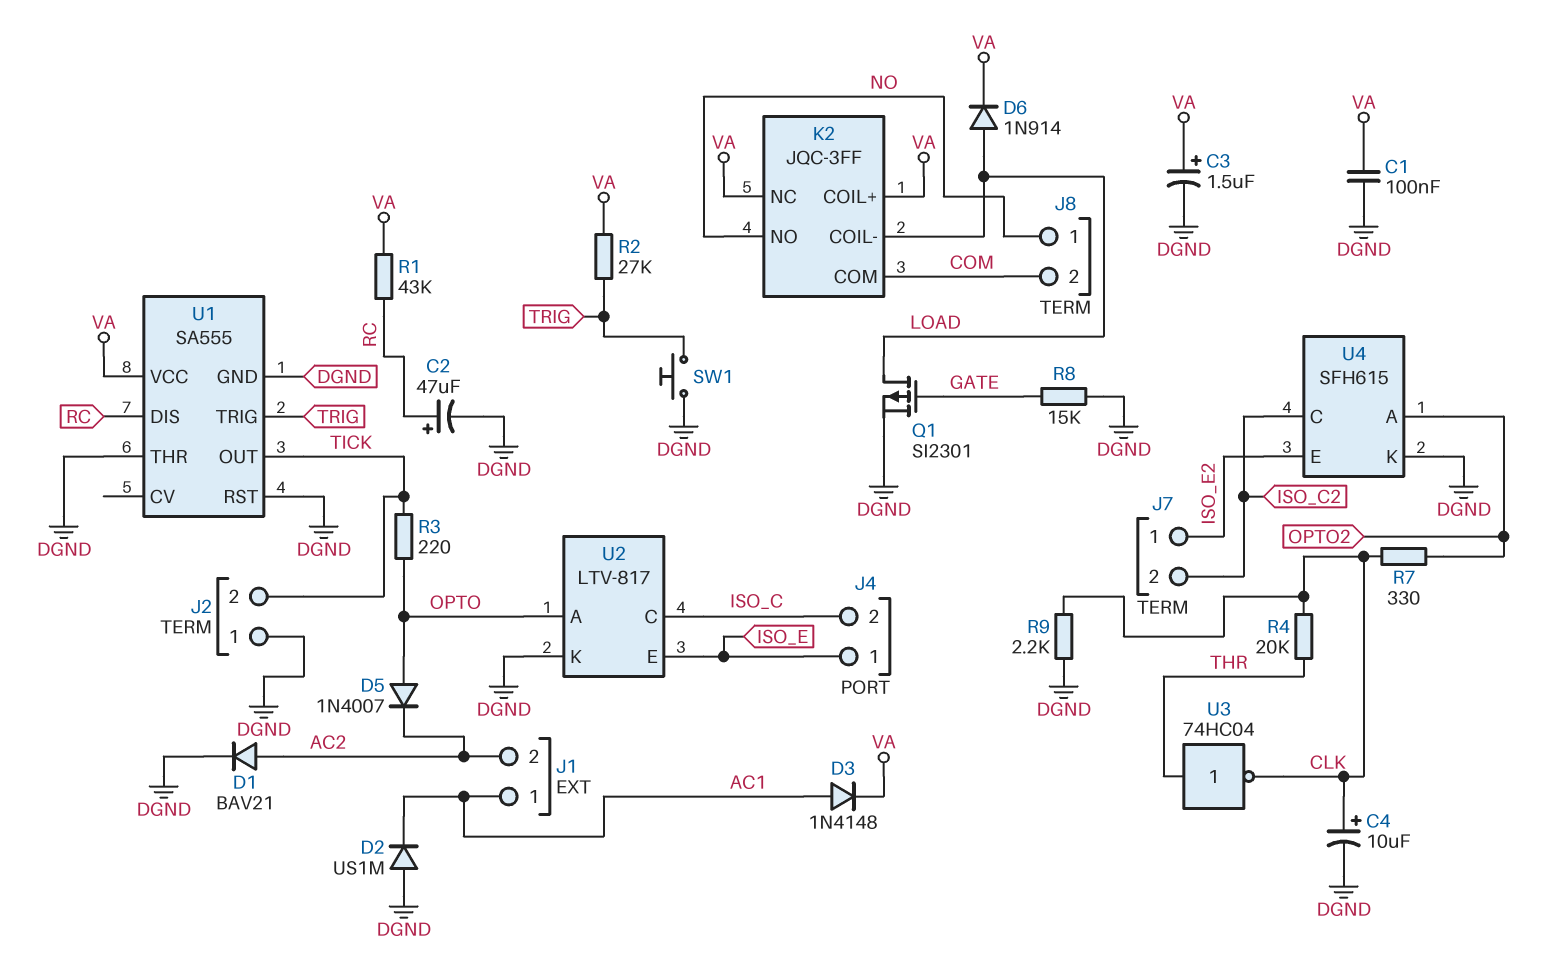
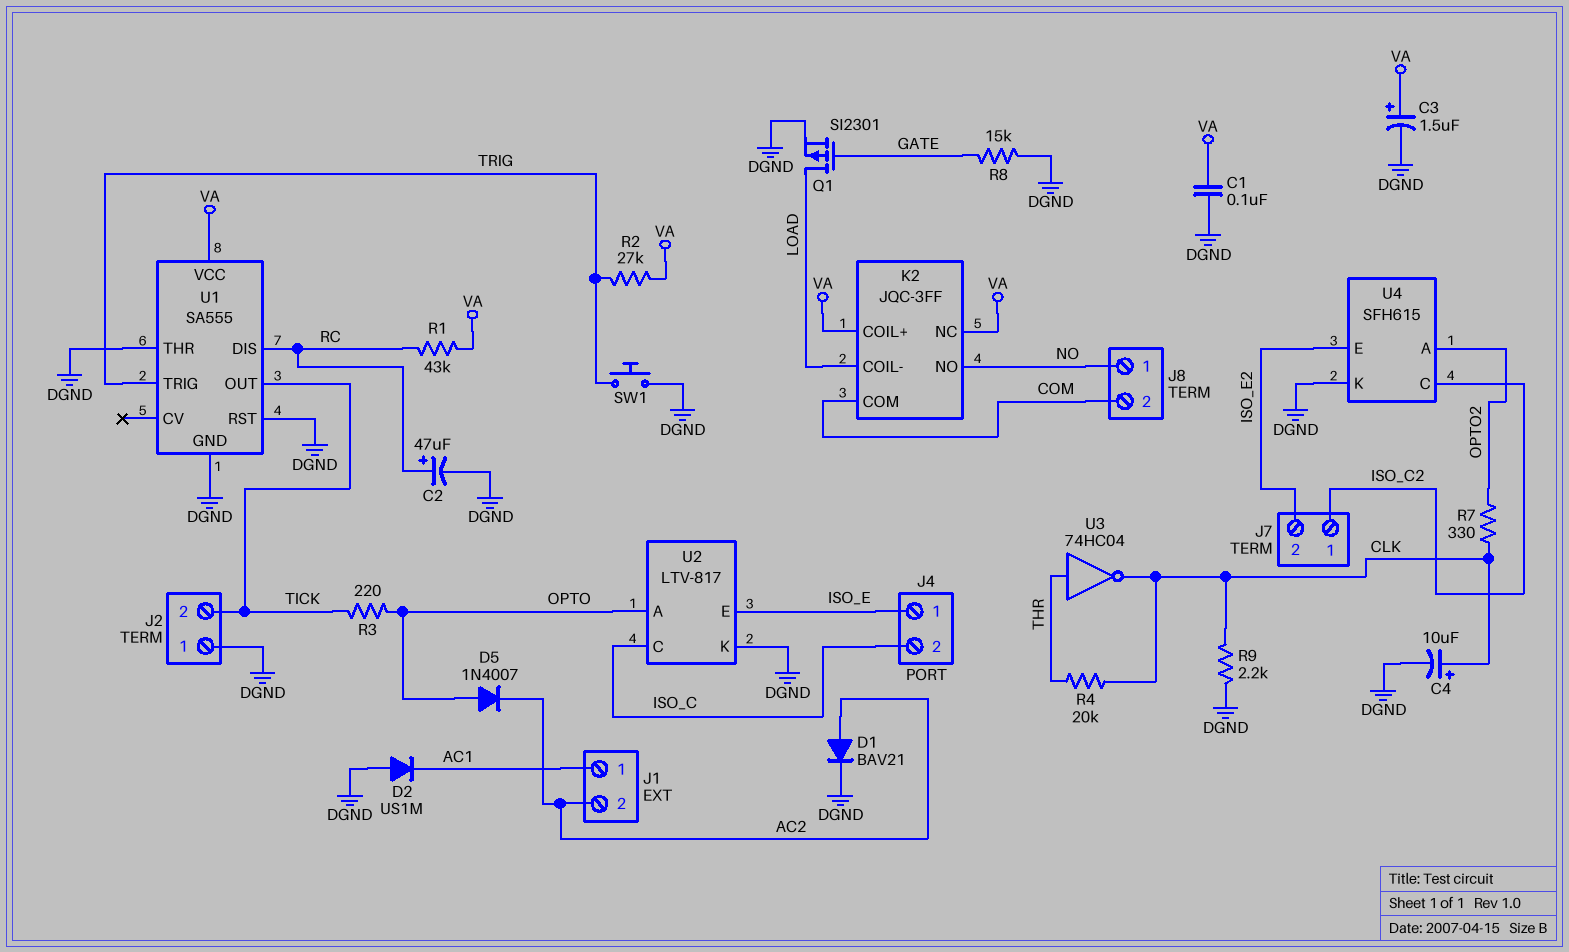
D3: diode 1N4148 (A AC1, K VA) -> none
D6: diode 1N914 (A LOAD, K VA) -> none
J7 pin 1: ISO_E2 -> ISO_C2
J7 pin 2: ISO_C2 -> ISO_E2

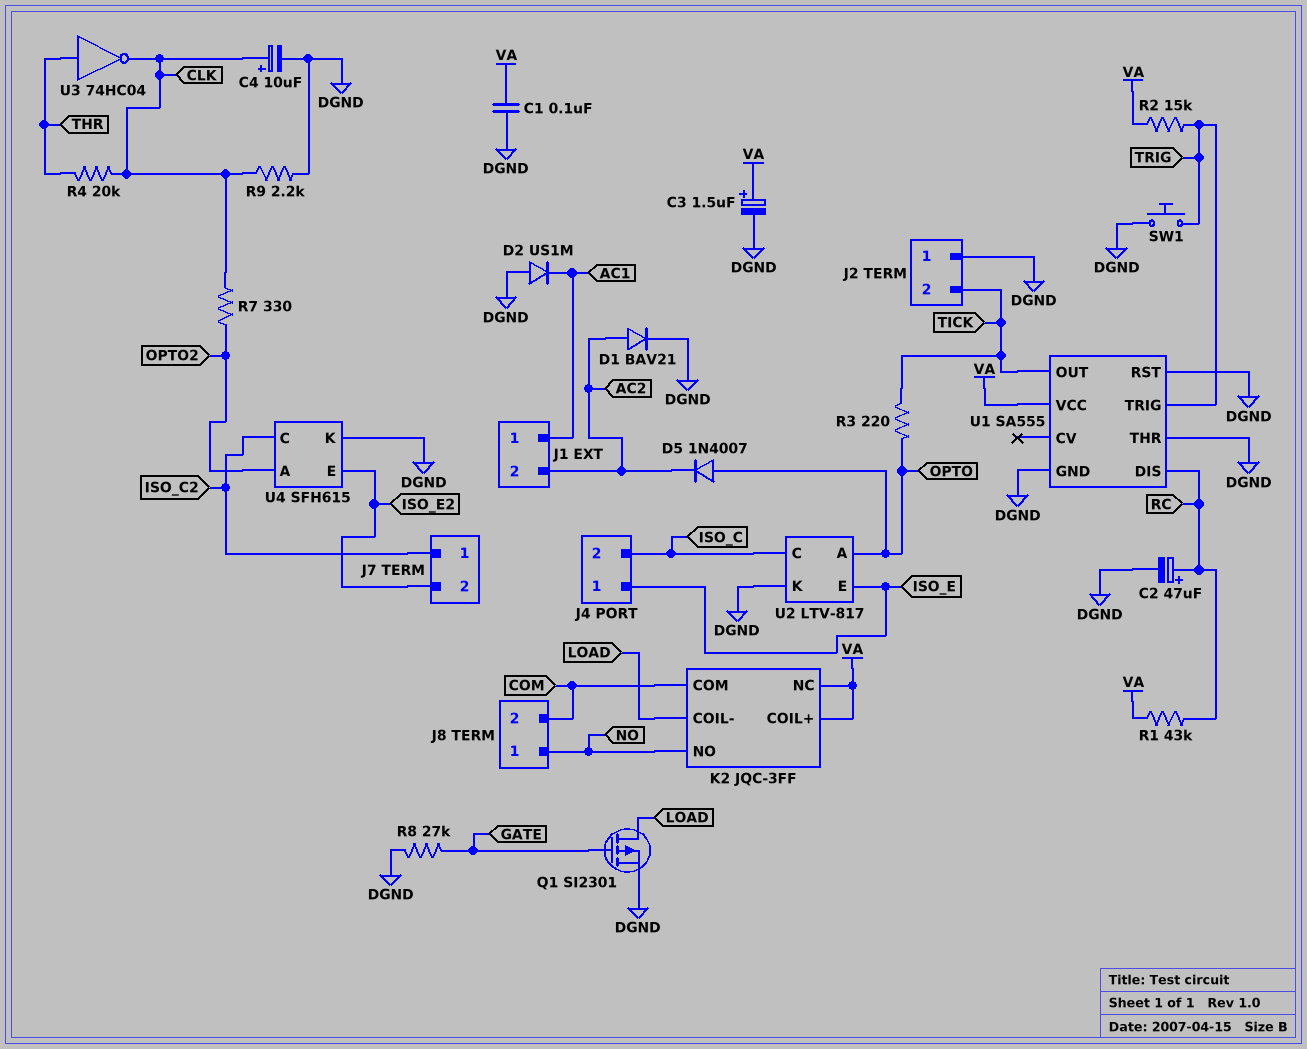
R2: 27k (TRIG, VA) -> 15k (TRIG, VA)
R8: 15k (DGND, GATE) -> 27k (DGND, GATE)

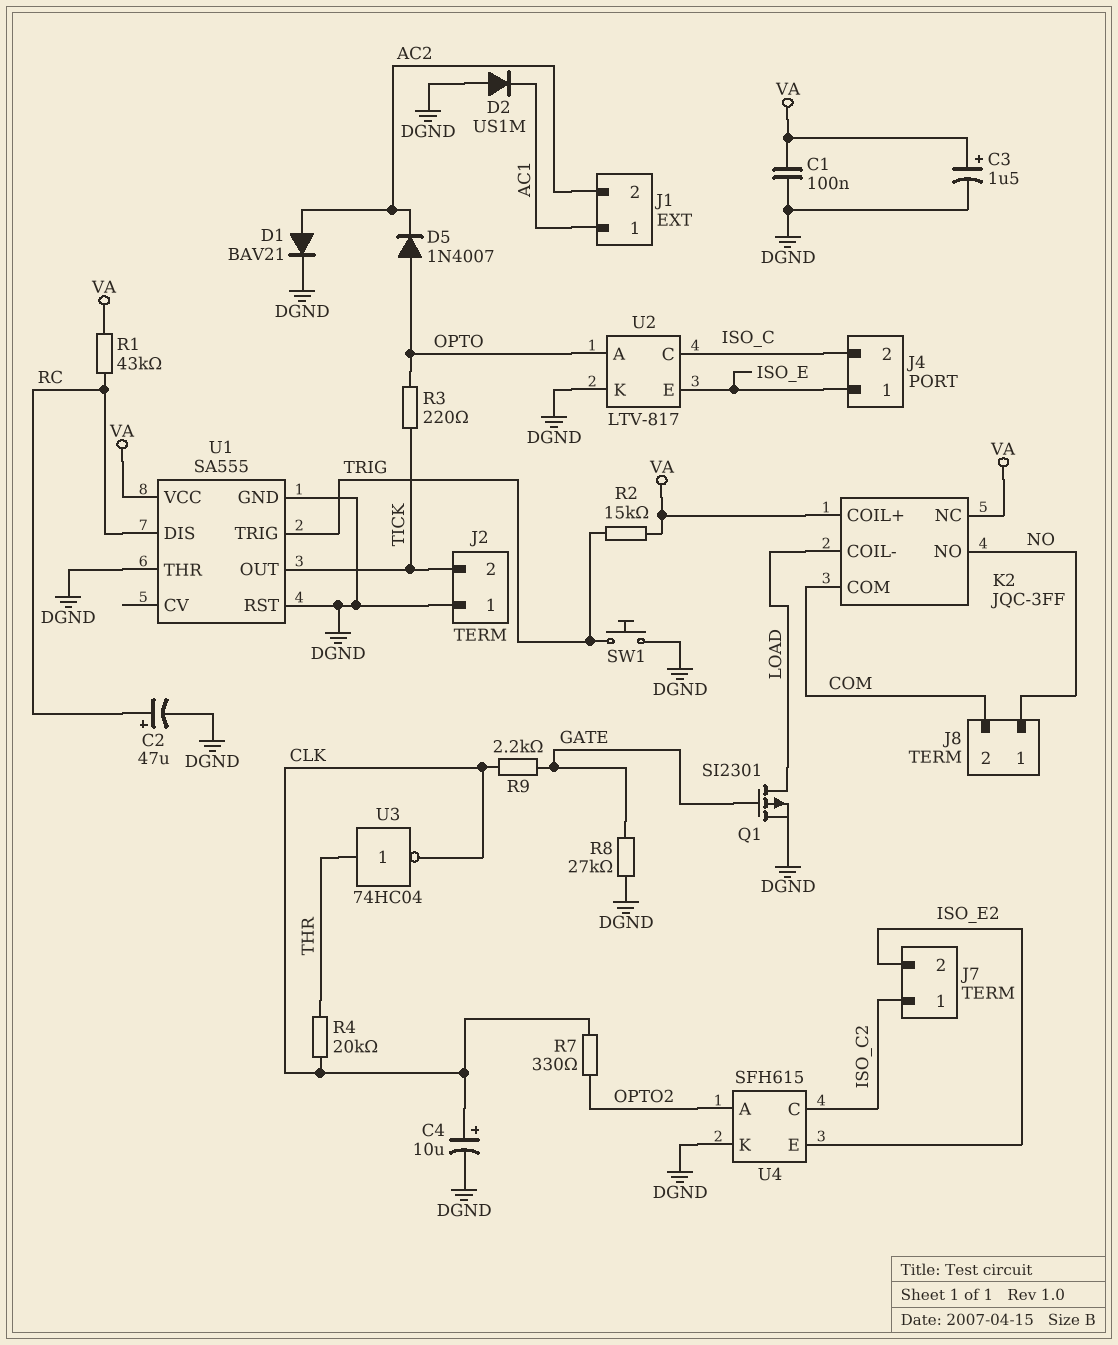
R9: 2.2k (CLK, DGND) -> 2.2k (CLK, GATE)

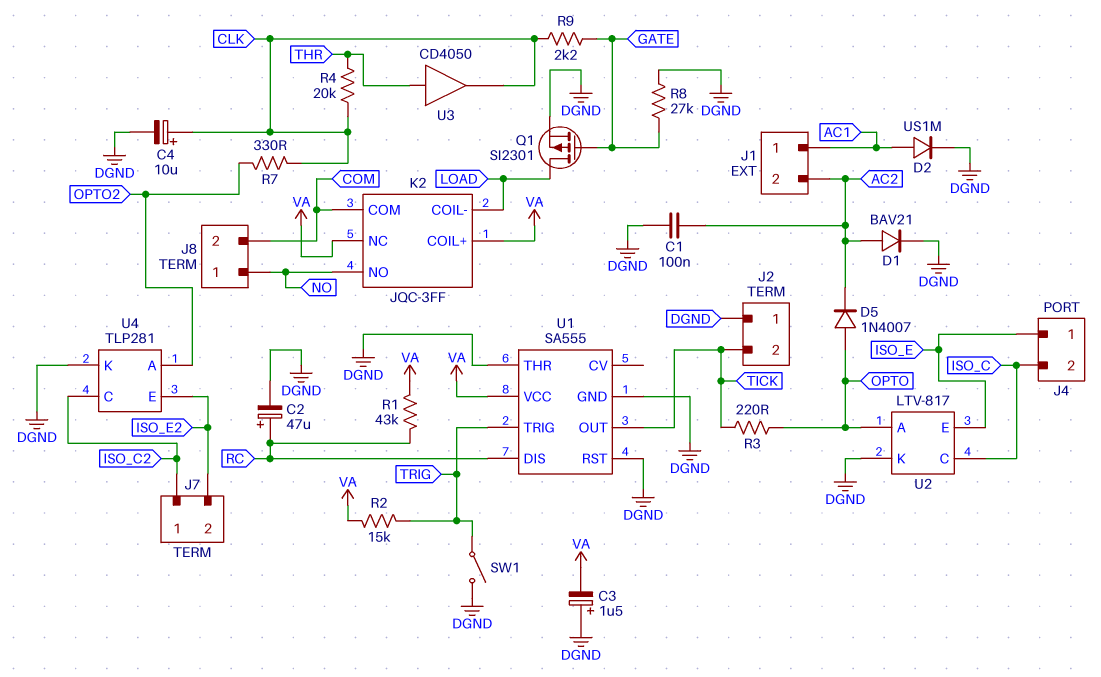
C1: 100nF (DGND, VA) -> 100nF (AC2, DGND)
C3: 1.5uF (plus VA, minus DGND) -> 1.5uF (plus DGND, minus VA)
D2: diode US1M (A DGND, K AC1) -> diode US1M (A AC1, K DGND)
SW1: button (DGND, TRIG) -> switch (DGND, TRIG)
U3: NOT 74HC04 (in THR, out CLK) -> buffer CD4050 (in THR, out CLK)
U4: SFH615 -> TLP281

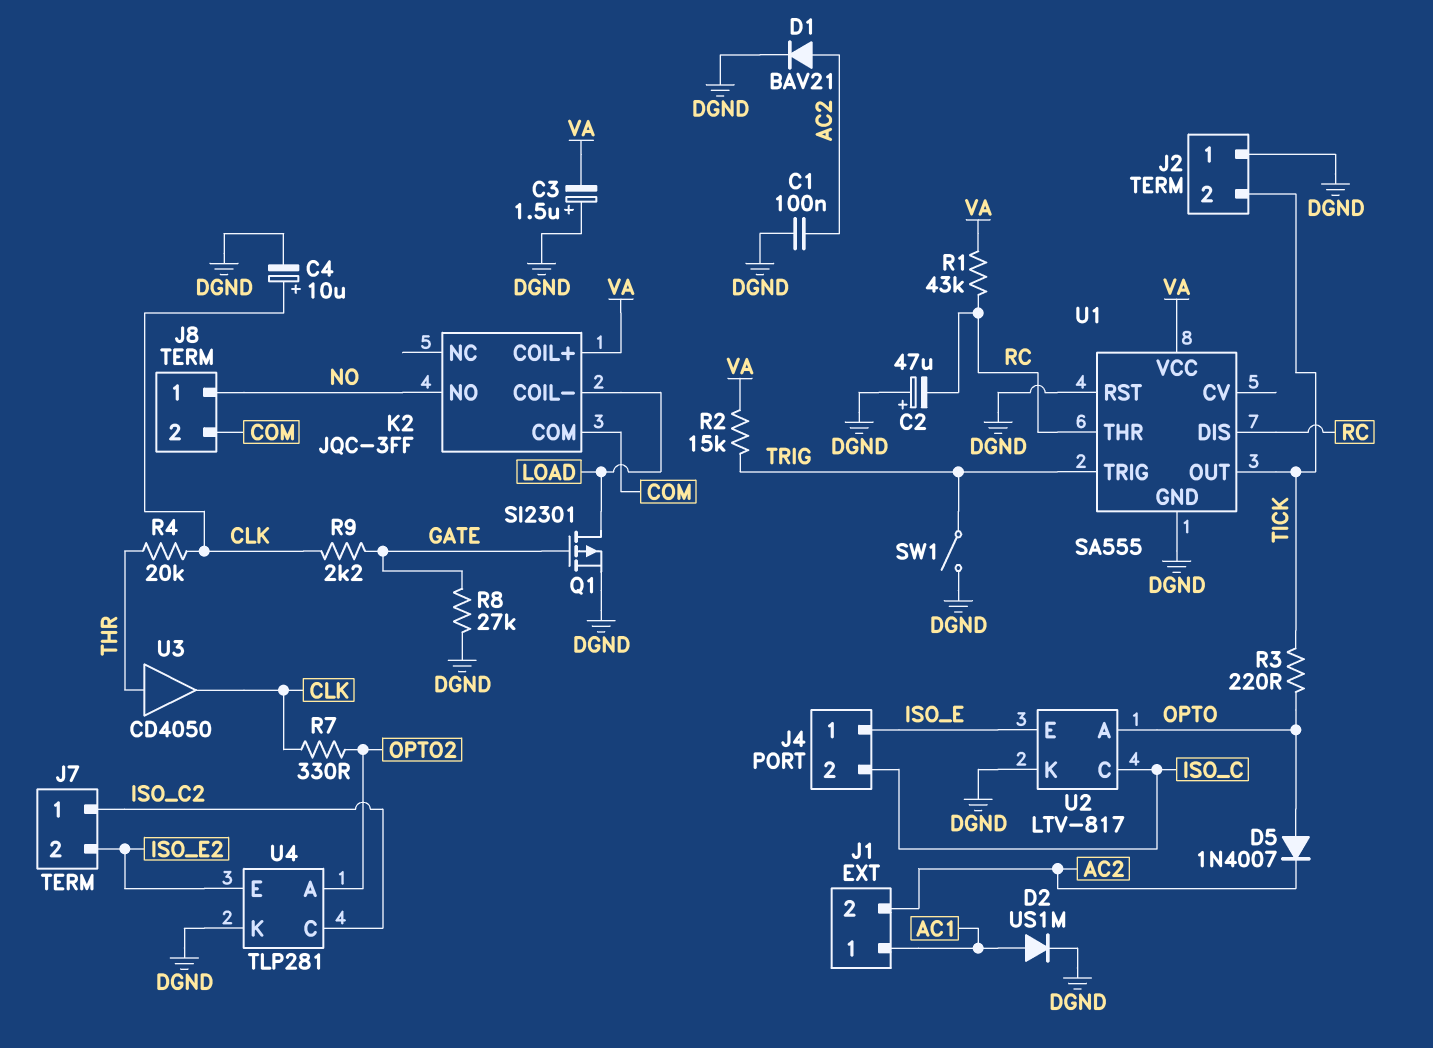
C2: 47uF (plus RC, minus DGND) -> 47uF (plus DGND, minus RC)
K2 pin NC: VA -> none
U1 pin THR: DGND -> RC

